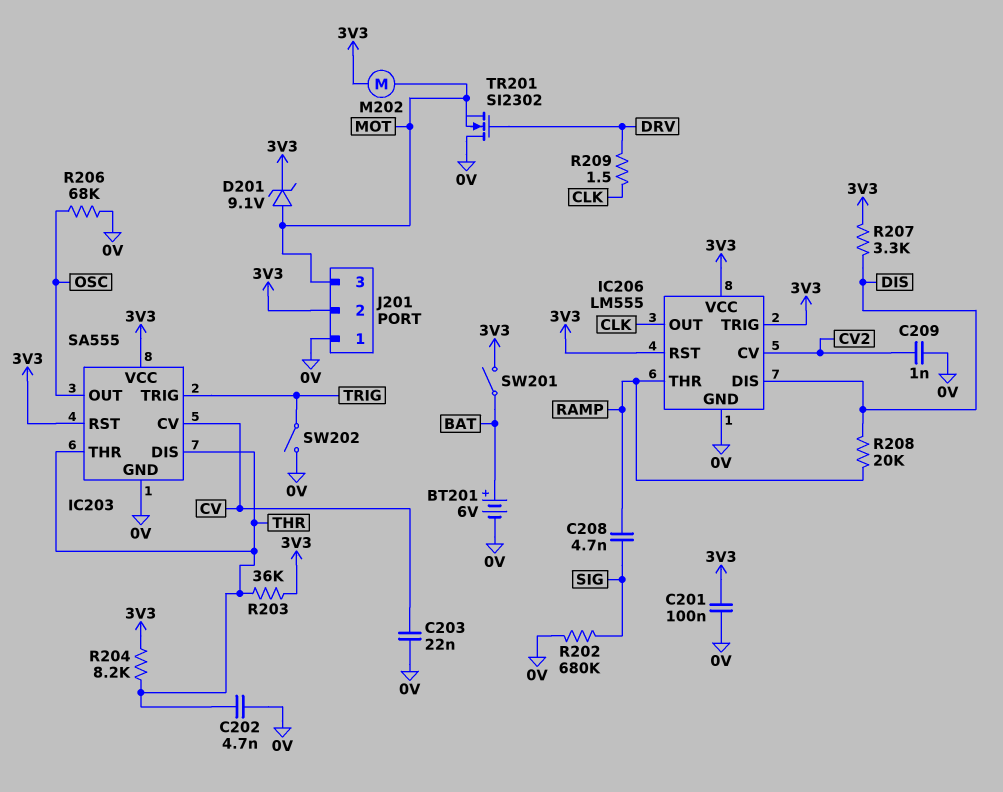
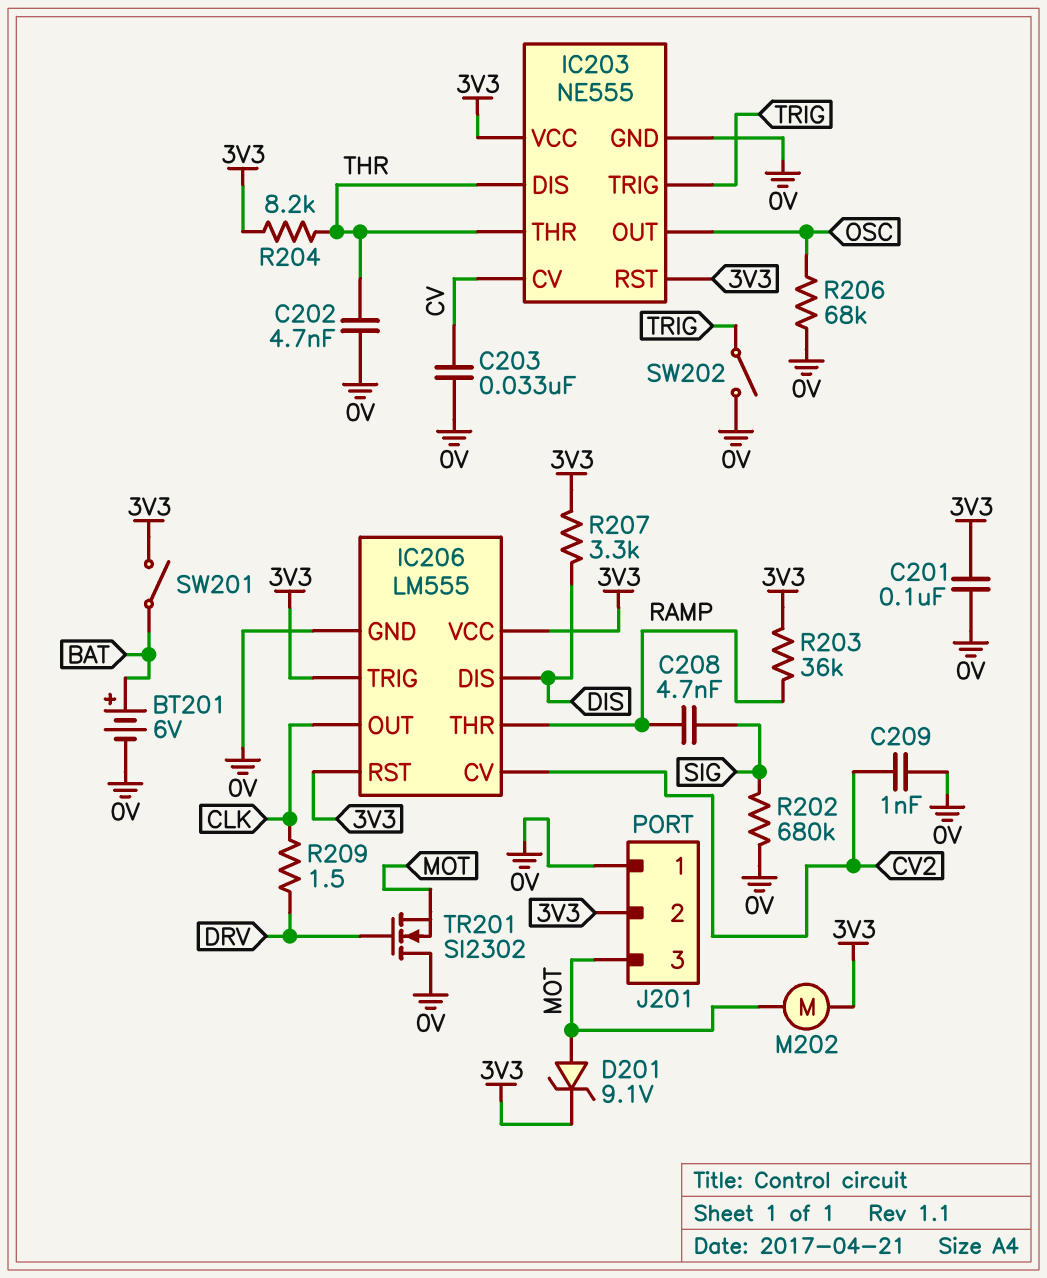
C203: 22nF (0V, CV) -> 33nF (0V, CV)
IC203: SA555 -> NE555
R203: 36k (3V3, THR) -> 36k (3V3, RAMP)
R208: 20k (DIS, RAMP) -> none

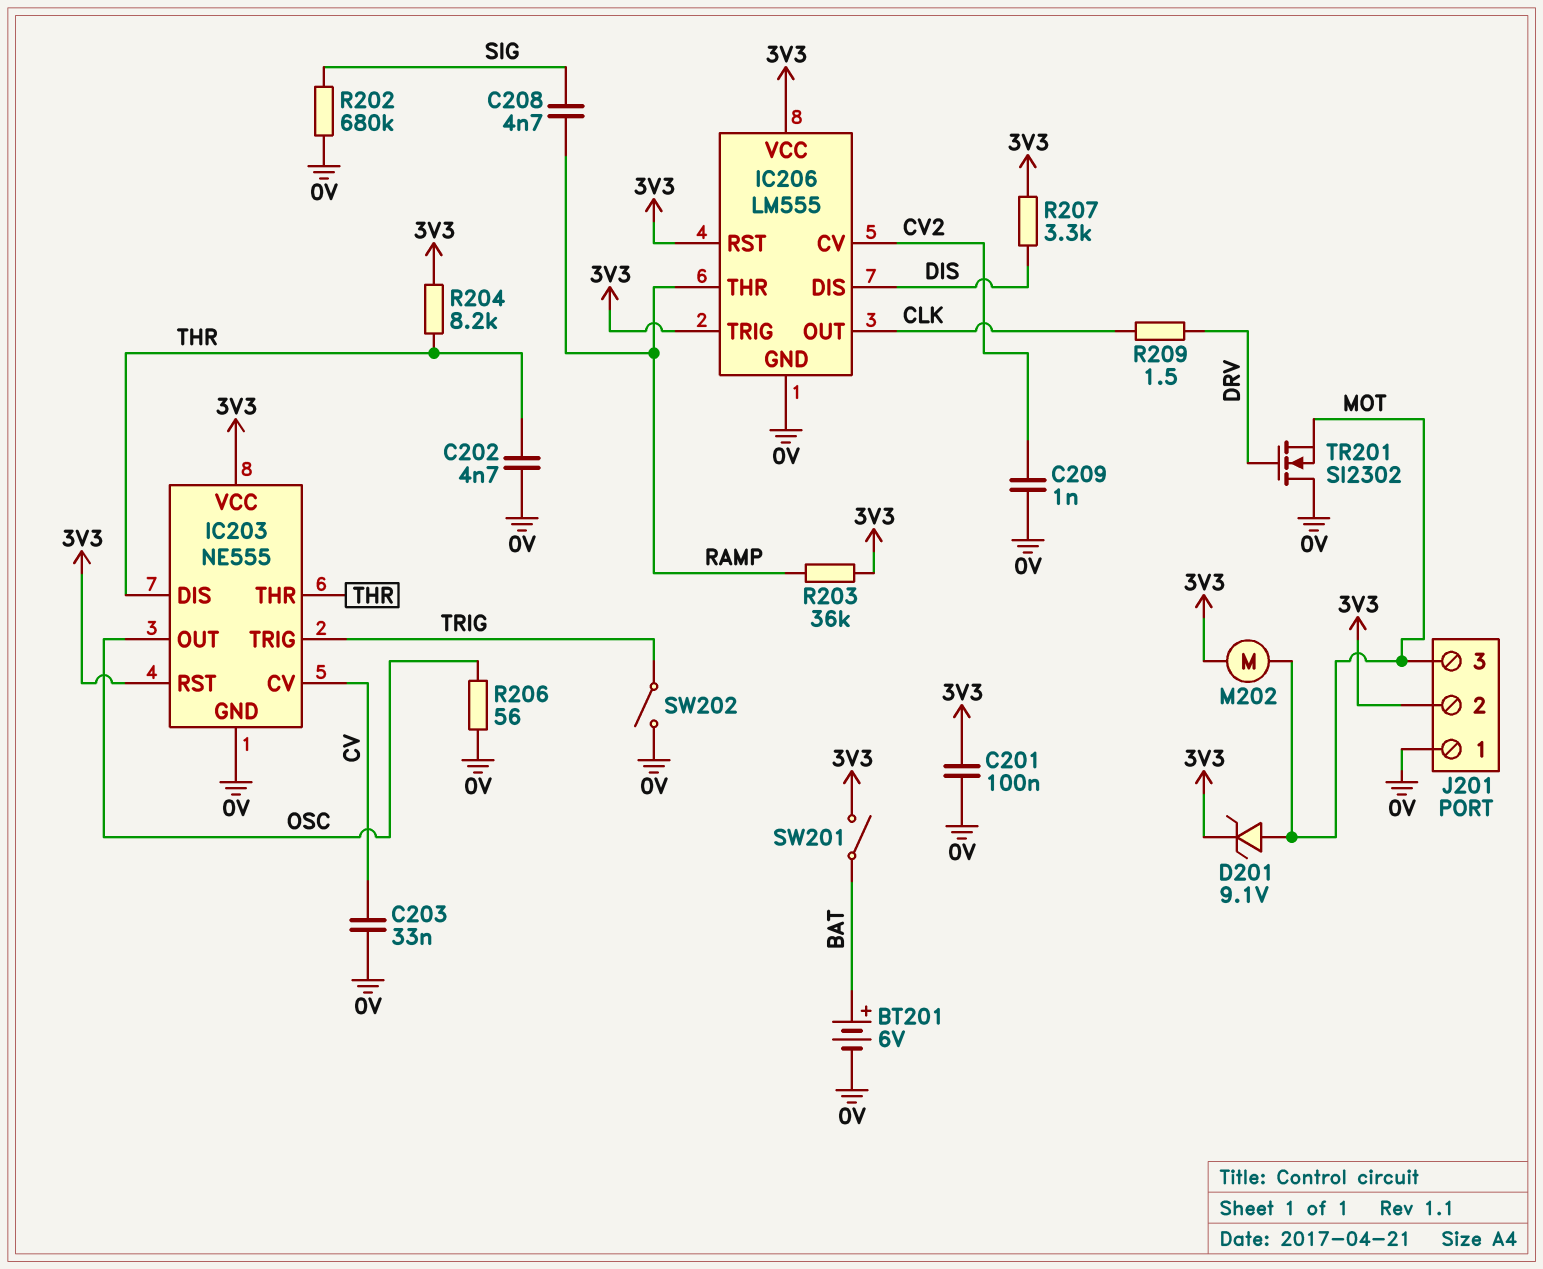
R206: 68k (0V, OSC) -> 56 (0V, OSC)

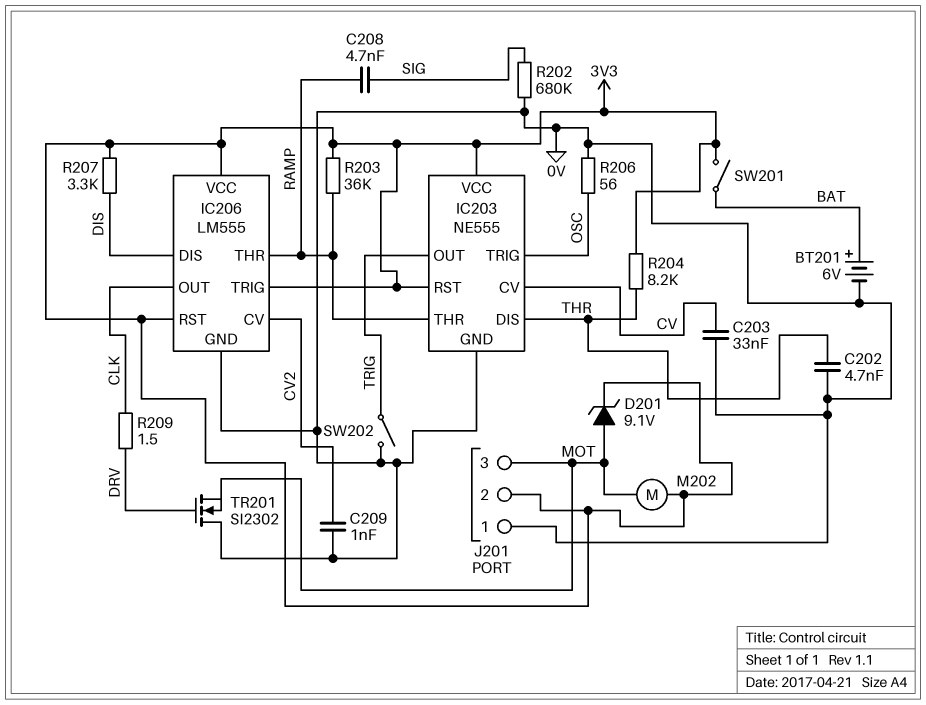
C201: 100nF (0V, 3V3) -> none
IC203 pin OUT: OSC -> TRIG
IC203 pin THR: THR -> RAMP
IC203 pin TRIG: TRIG -> OSC

